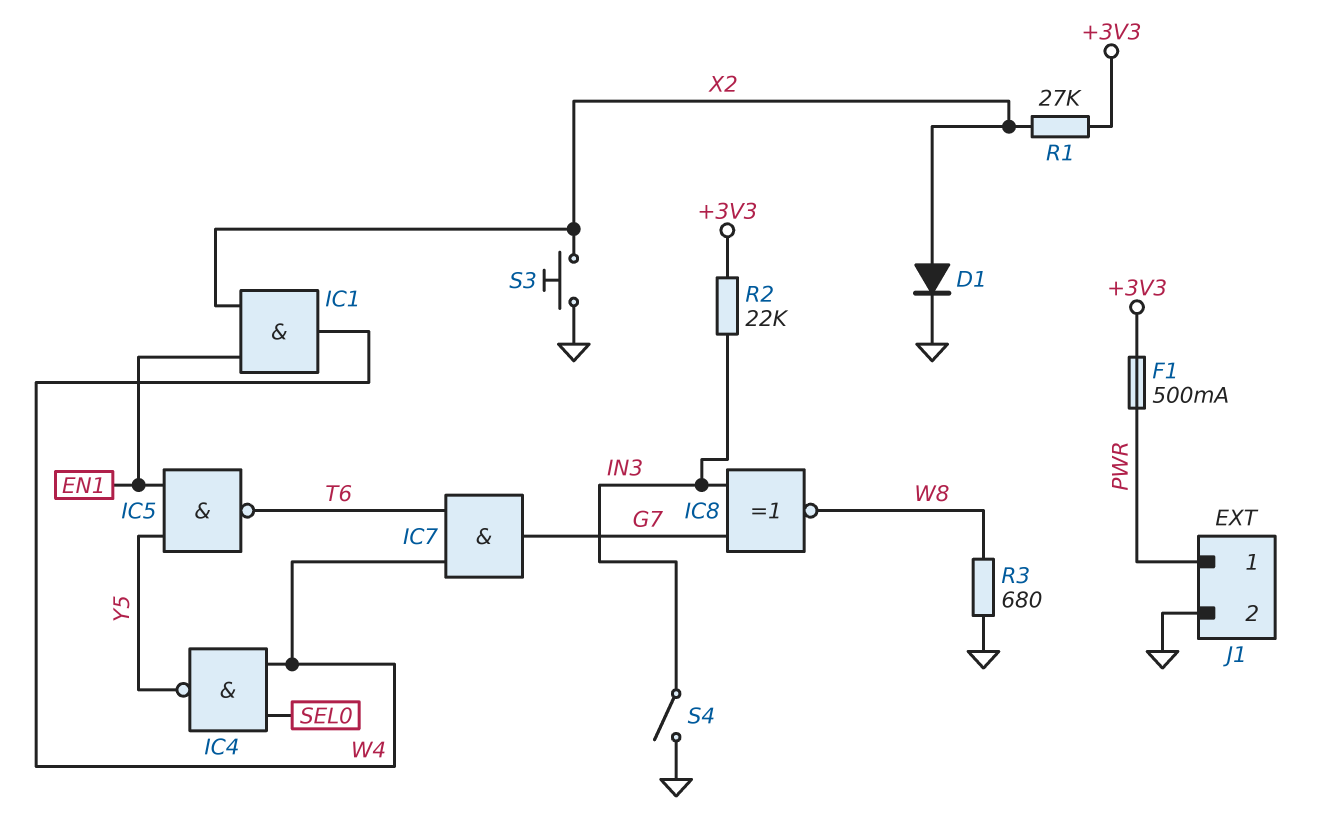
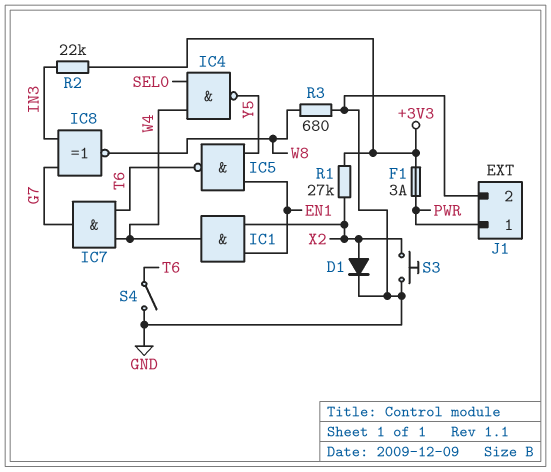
F1: 500mA (+3V3, PWR) -> 3A (+3V3, PWR)
S4: switch (GND, IN3) -> switch (GND, T6)

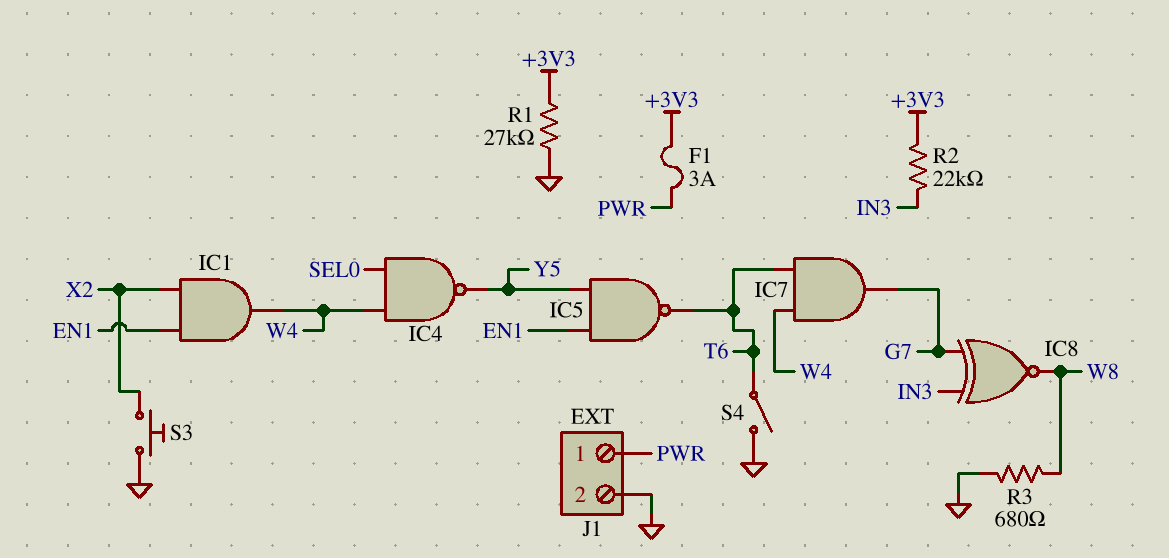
D1: diode (A X2, K GND) -> none
R1: 27k (+3V3, X2) -> 27k (+3V3, GND)

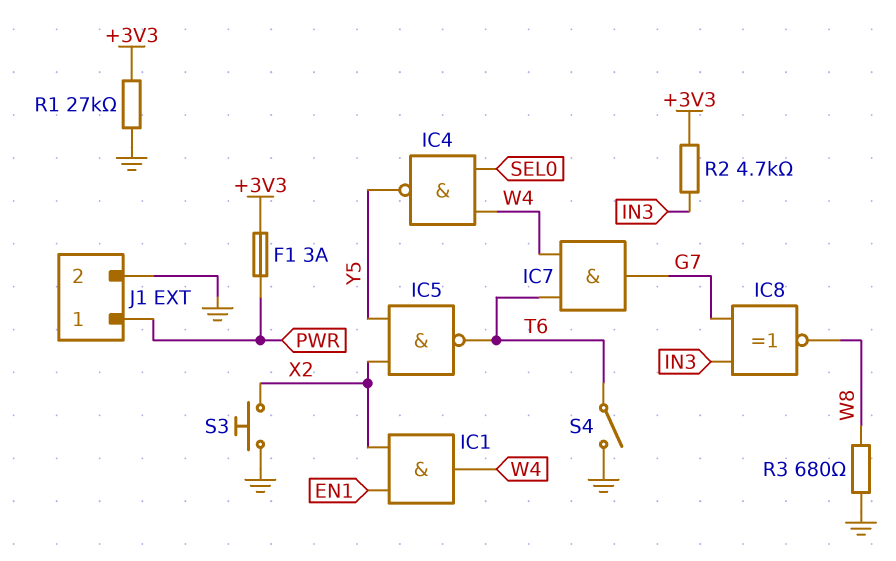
IC5: NAND (in EN1, in Y5, out T6) -> NAND (in X2, in Y5, out T6)
R2: 22k (+3V3, IN3) -> 4.7k (+3V3, IN3)

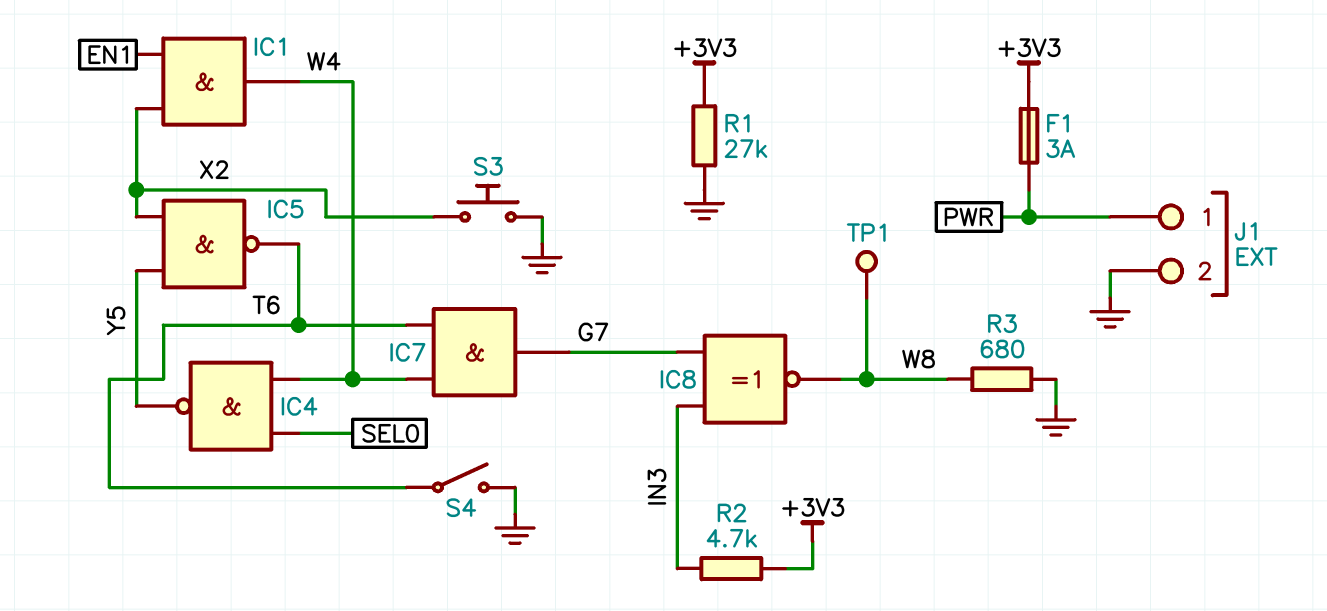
TP1: none -> test point (W8)

